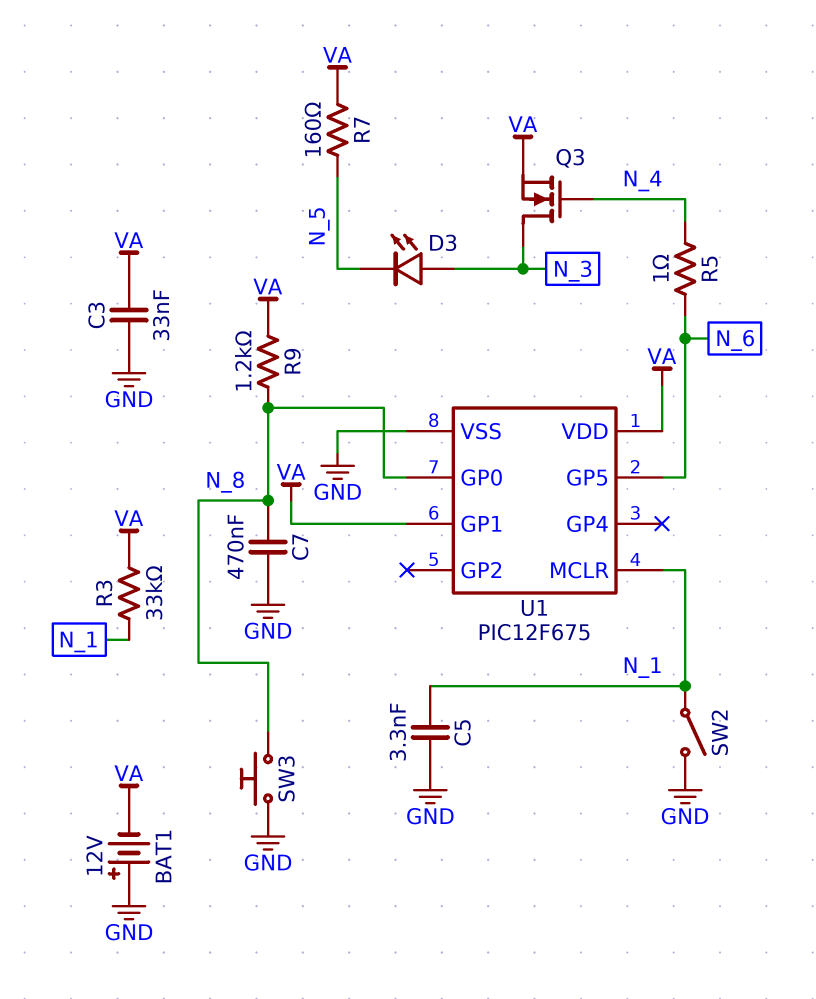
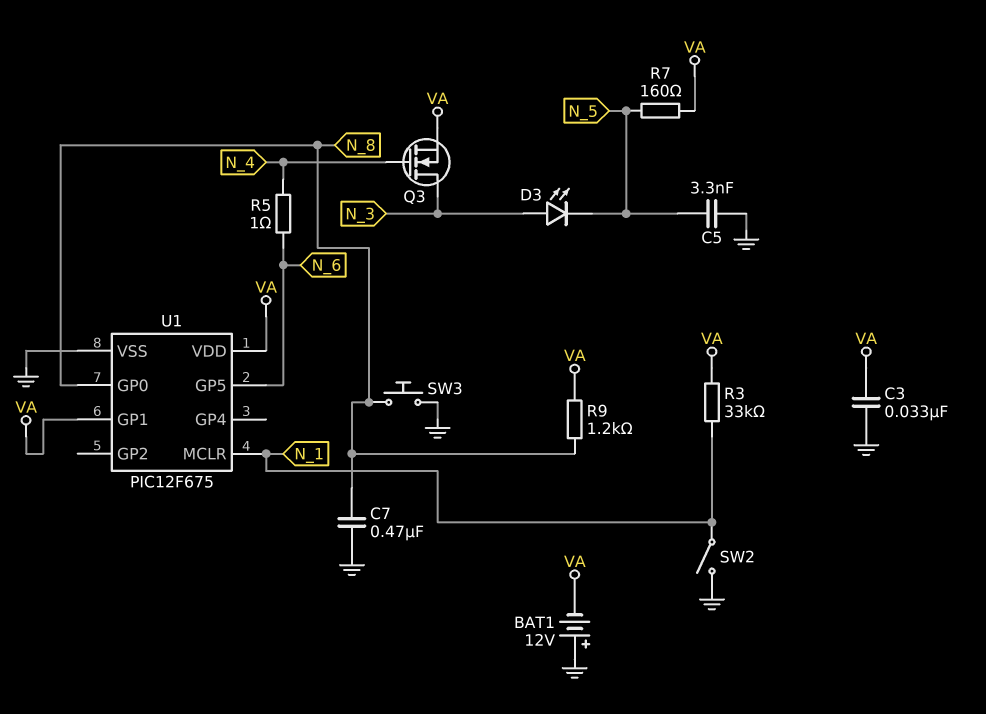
C5: 3.3nF (GND, N_1) -> 3.3nF (GND, N_5)

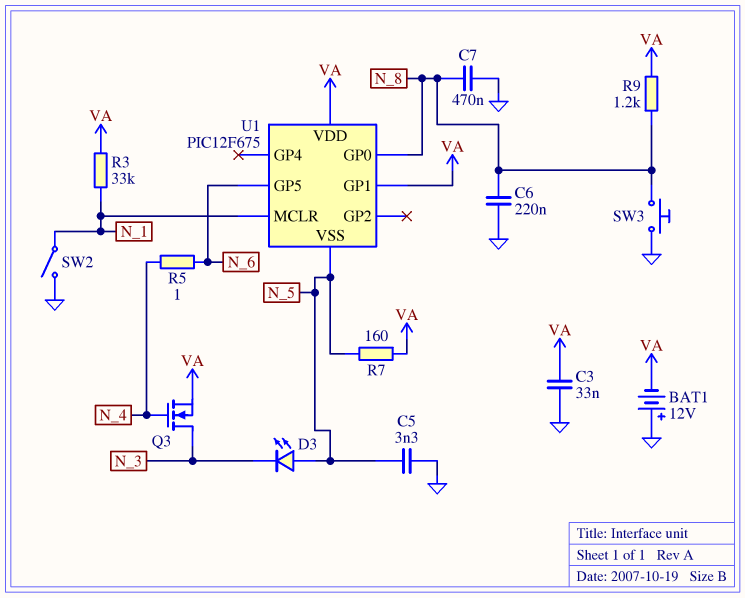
C6: none -> 220nF (GND, N_8)
D3: LED (A N_3, K N_5) -> LED (A N_5, K N_3)
U1 pin VSS: GND -> N_5

